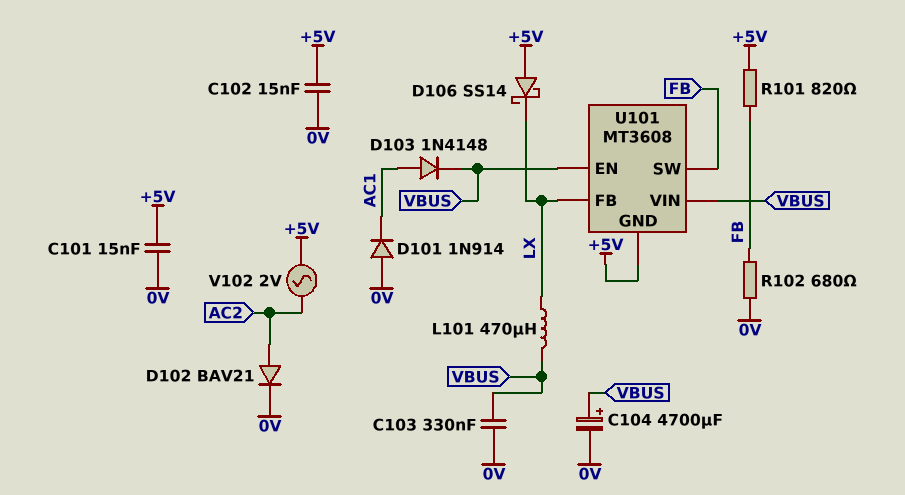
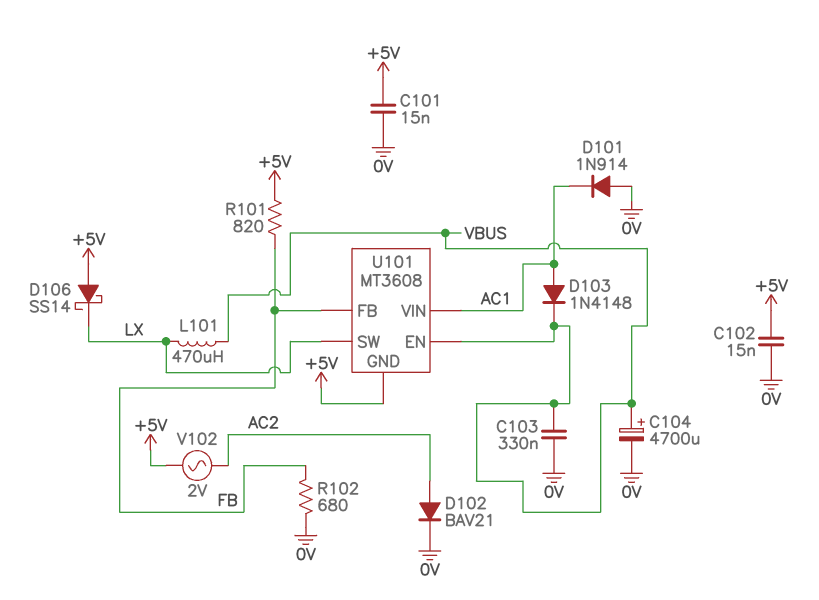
U101 pin FB: LX -> FB
U101 pin SW: FB -> LX
U101 pin VIN: VBUS -> AC1

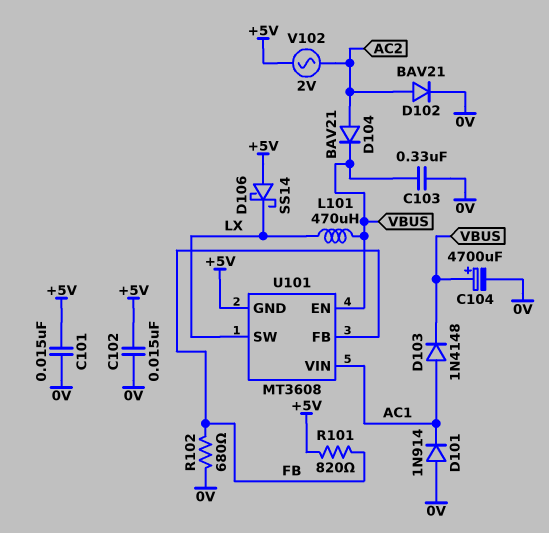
D104: none -> diode BAV21 (A AC2, K VBUS)

